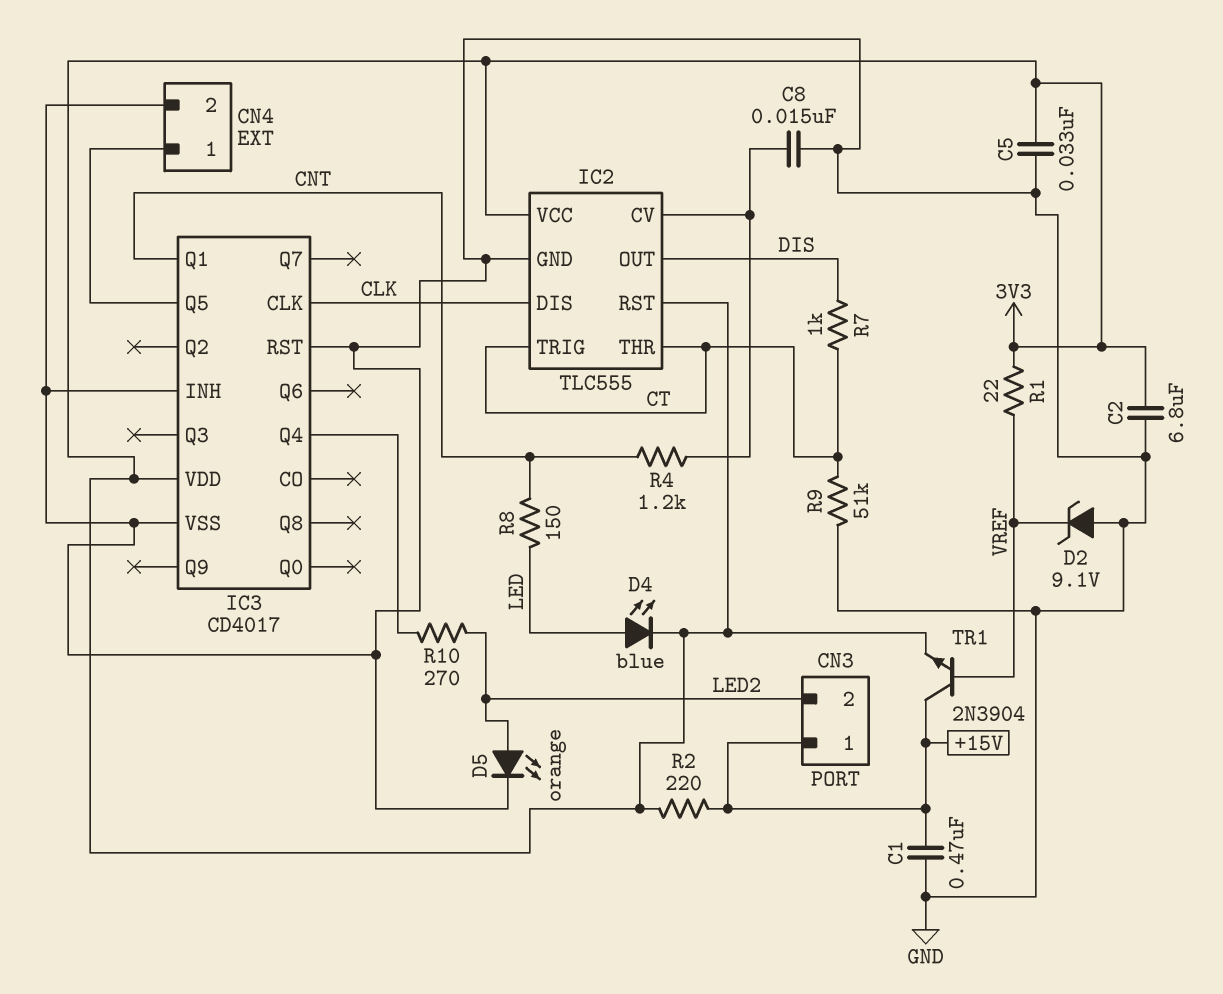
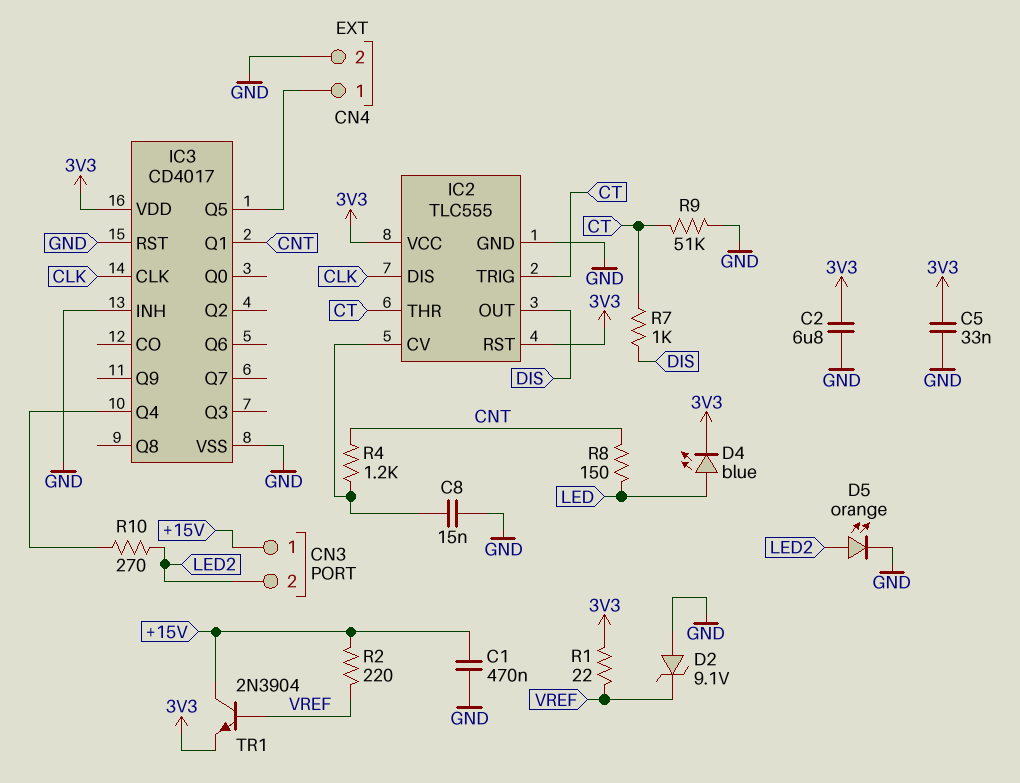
R2: 220 (+15V, 3V3) -> 220 (+15V, VREF)

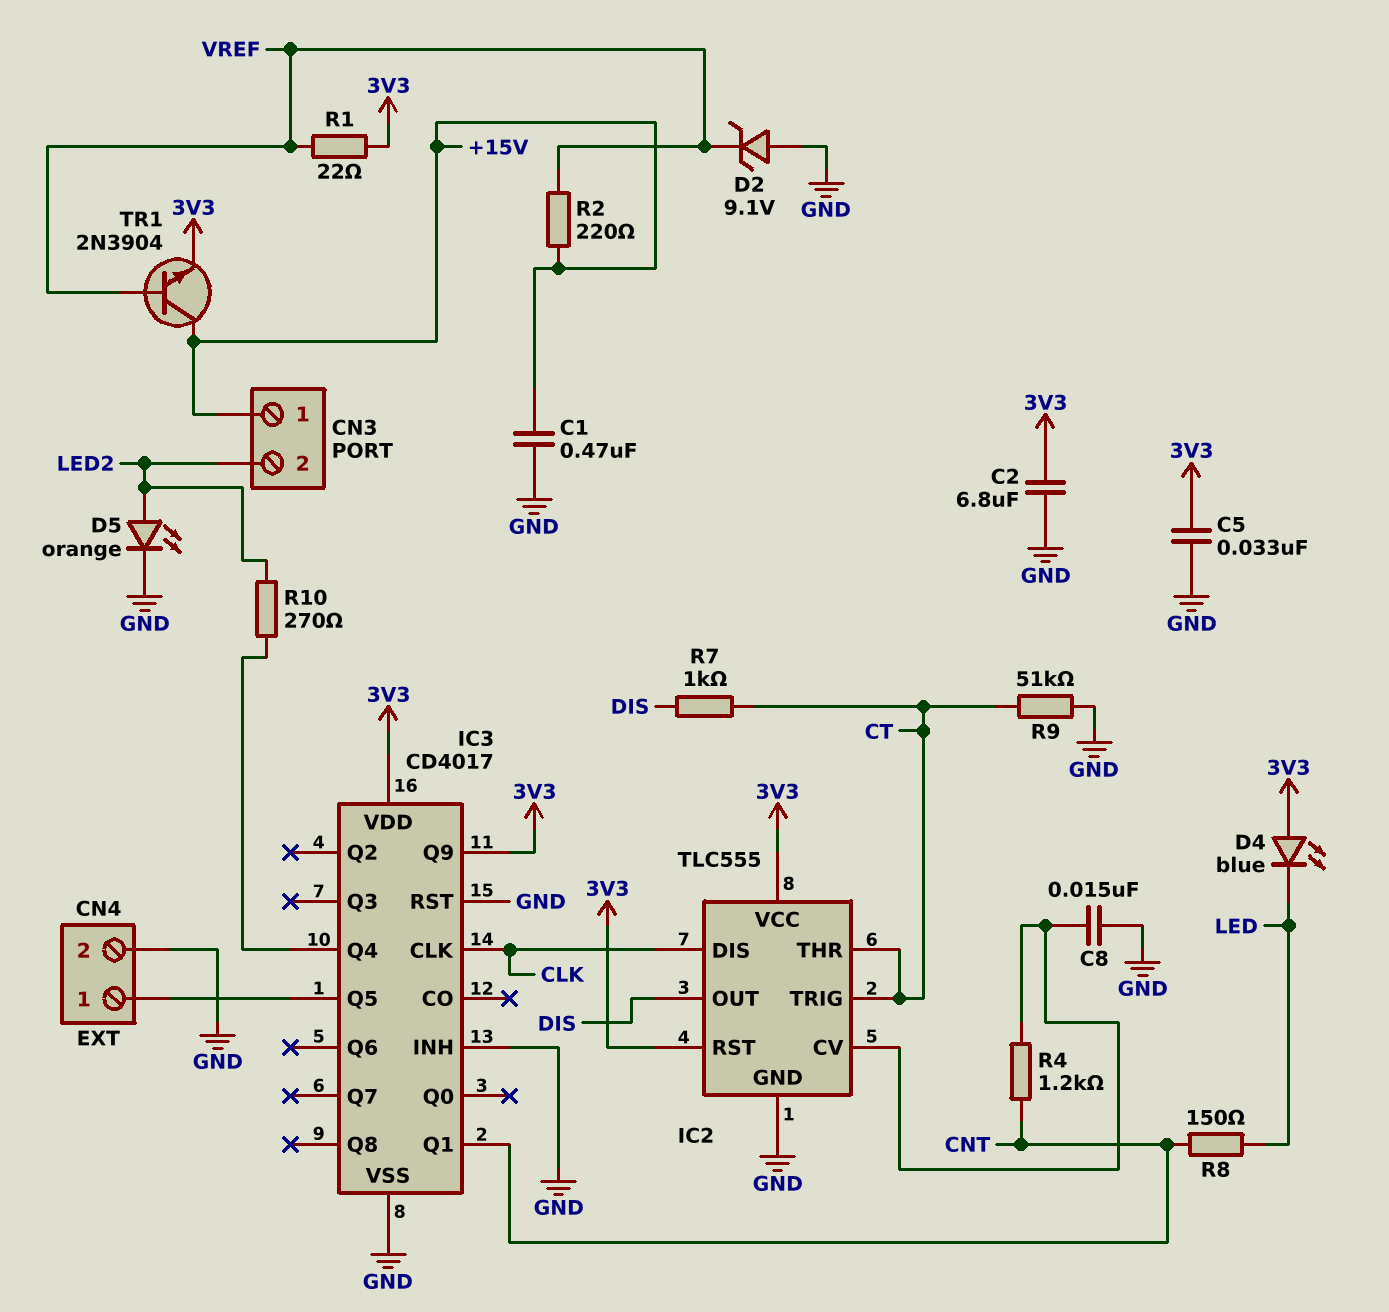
D4: LED blue (A LED, K 3V3) -> LED blue (A 3V3, K LED)
IC3 pin Q9: none -> 3V3

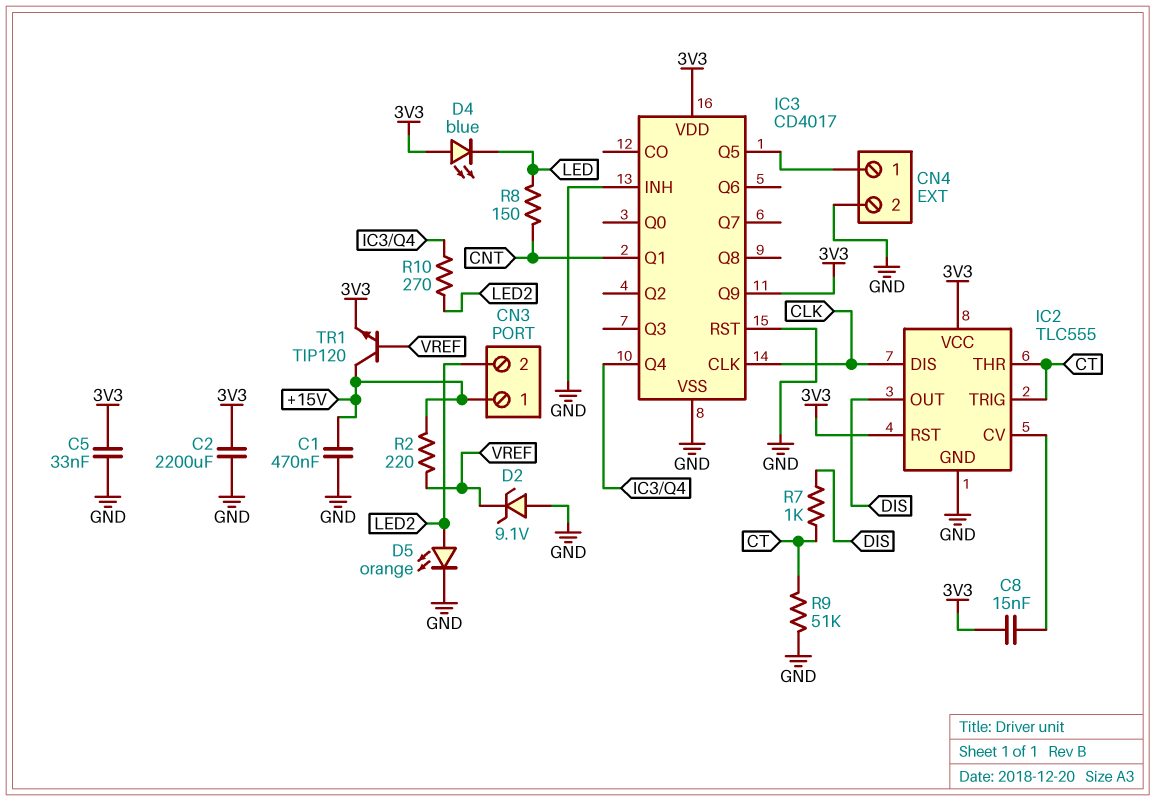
C2: 6.8uF (3V3, GND) -> 2200uF (3V3, GND)
C8: 15nF (GND, IC2/CV) -> 15nF (3V3, IC2/CV)
R1: 22 (3V3, VREF) -> none
R4: 1.2k (CNT, IC2/CV) -> none
TR1: NPN 2N3904 (B VREF, C +15V, E 3V3) -> NPN TIP120 (B VREF, C +15V, E 3V3)

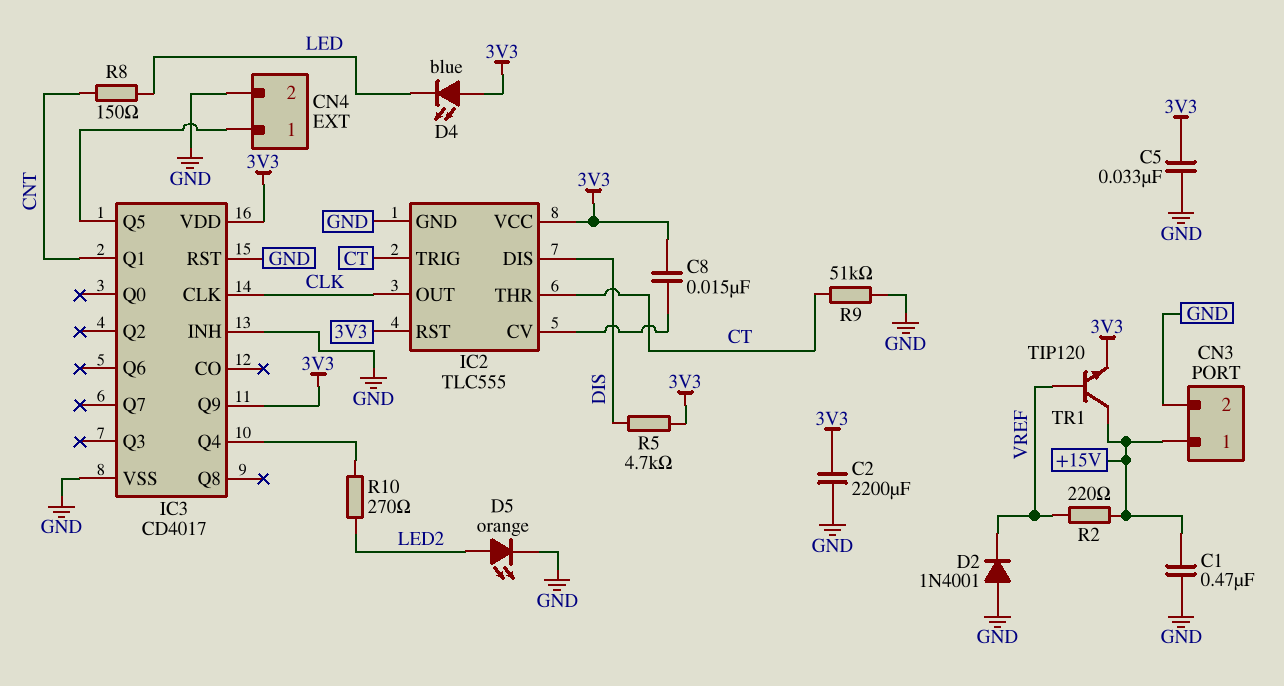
CN3 pin 2: LED2 -> GND
D2: zener 9.1V (A GND, K VREF) -> diode 1N4001 (A GND, K VREF)
IC2 pin DIS: CLK -> DIS
IC2 pin OUT: DIS -> CLK
R5: none -> 4.7k (3V3, DIS)
R7: 1k (CT, DIS) -> none

